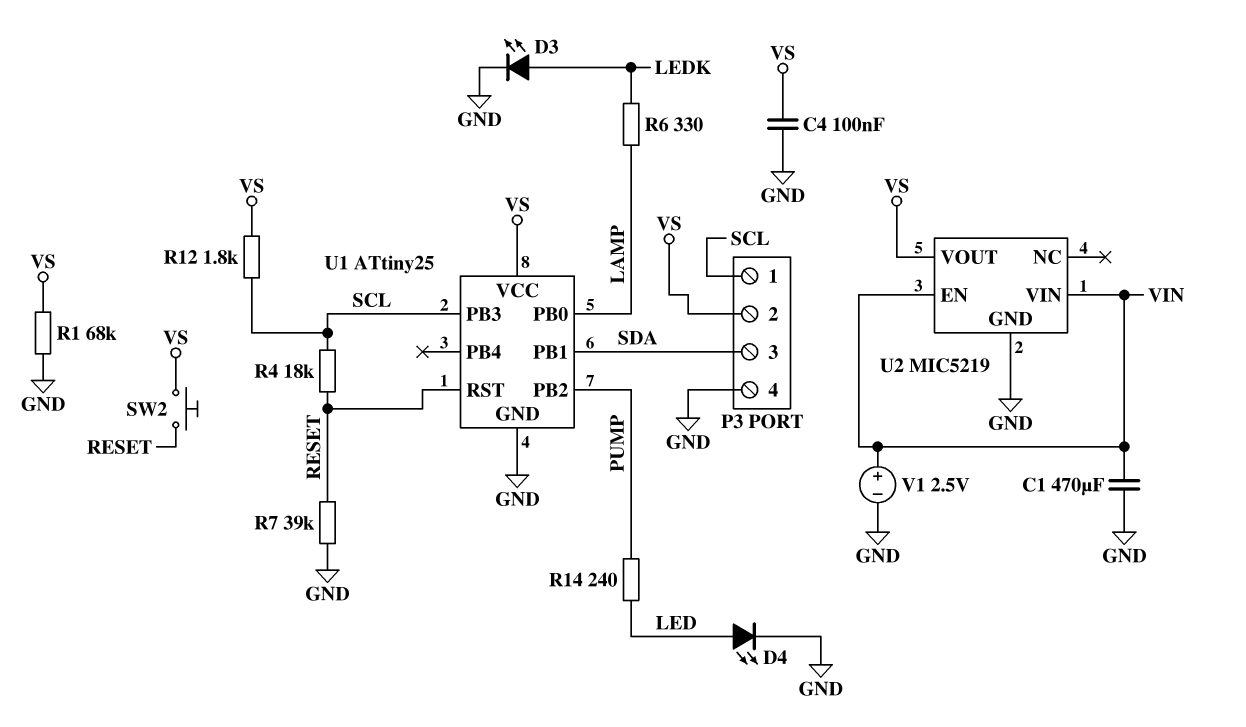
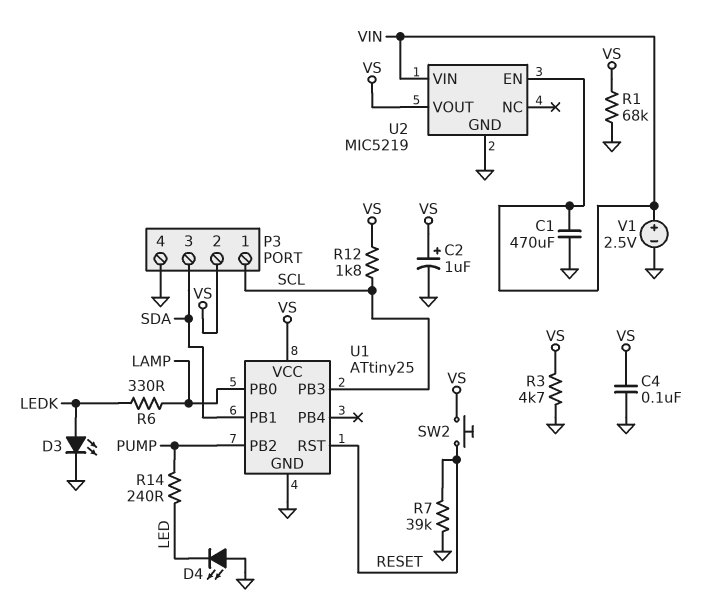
C2: none -> 1uF (plus VS, minus GND)
D4: LED (A LED, K GND) -> LED (A GND, K LED)
R3: none -> 4.7k (GND, VS)
R4: 18k (RESET, SCL) -> none

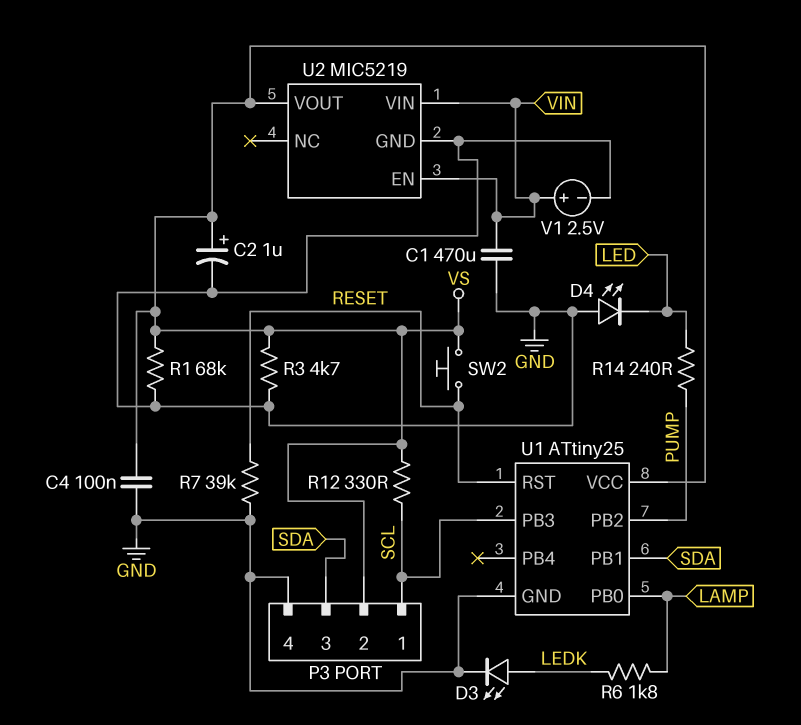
R6: 330 (LAMP, LEDK) -> 1.8k (LAMP, LEDK)
R12: 1.8k (SCL, VS) -> 330 (SCL, VS)

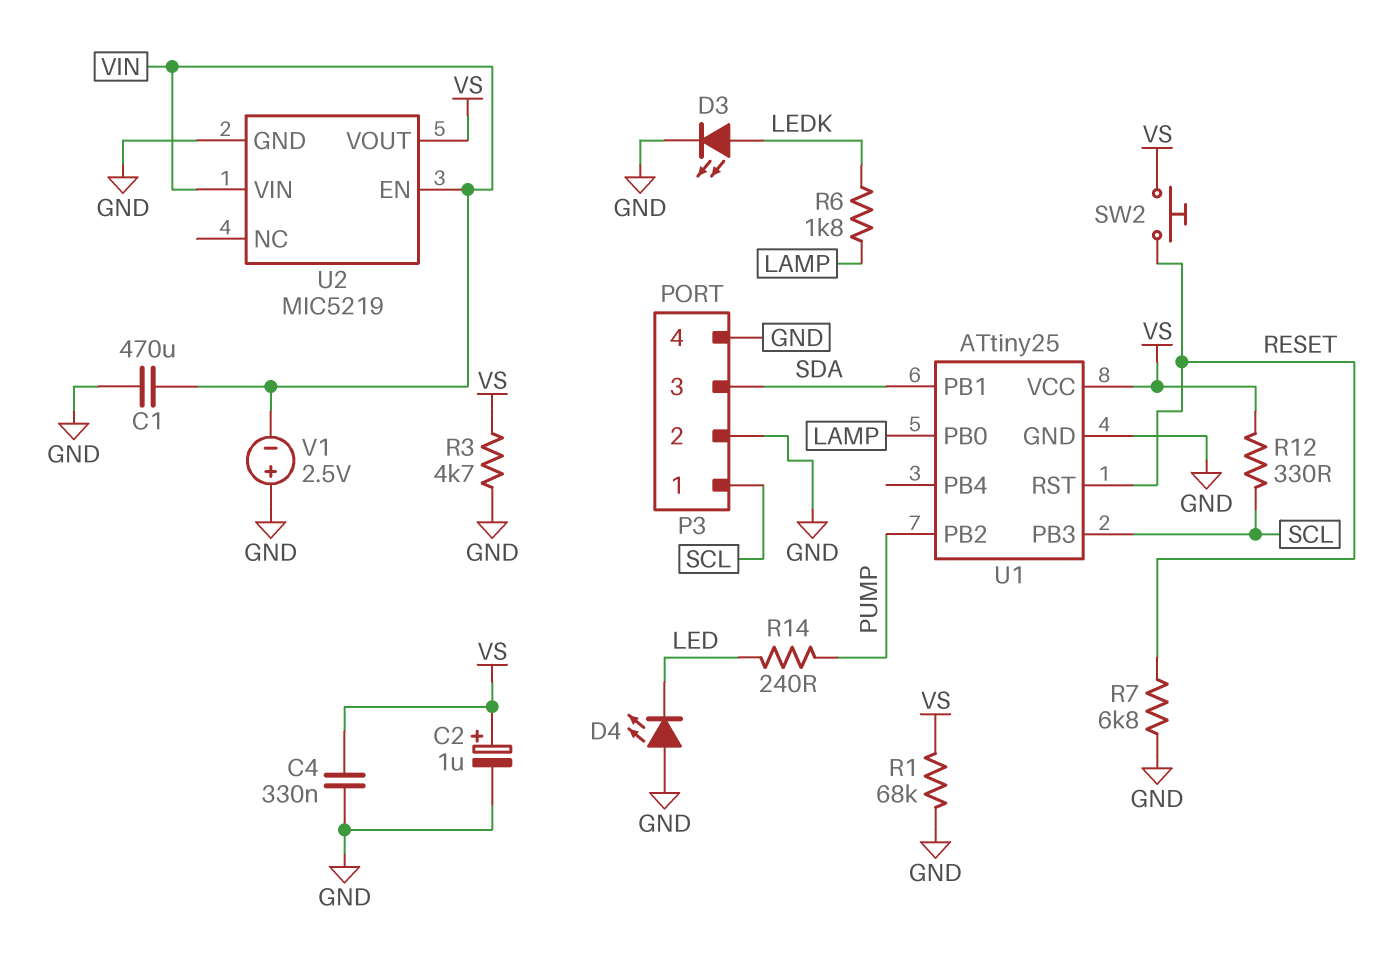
C4: 100nF (GND, VS) -> 330nF (GND, VS)
P3 pin 2: VS -> GND
R7: 39k (GND, RESET) -> 6.8k (GND, RESET)
V1: 2.5V (plus VIN, minus GND) -> 2.5V (plus GND, minus VIN)

